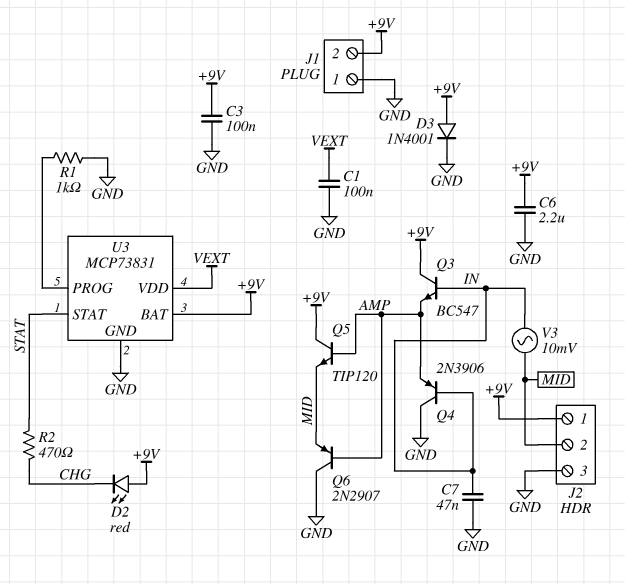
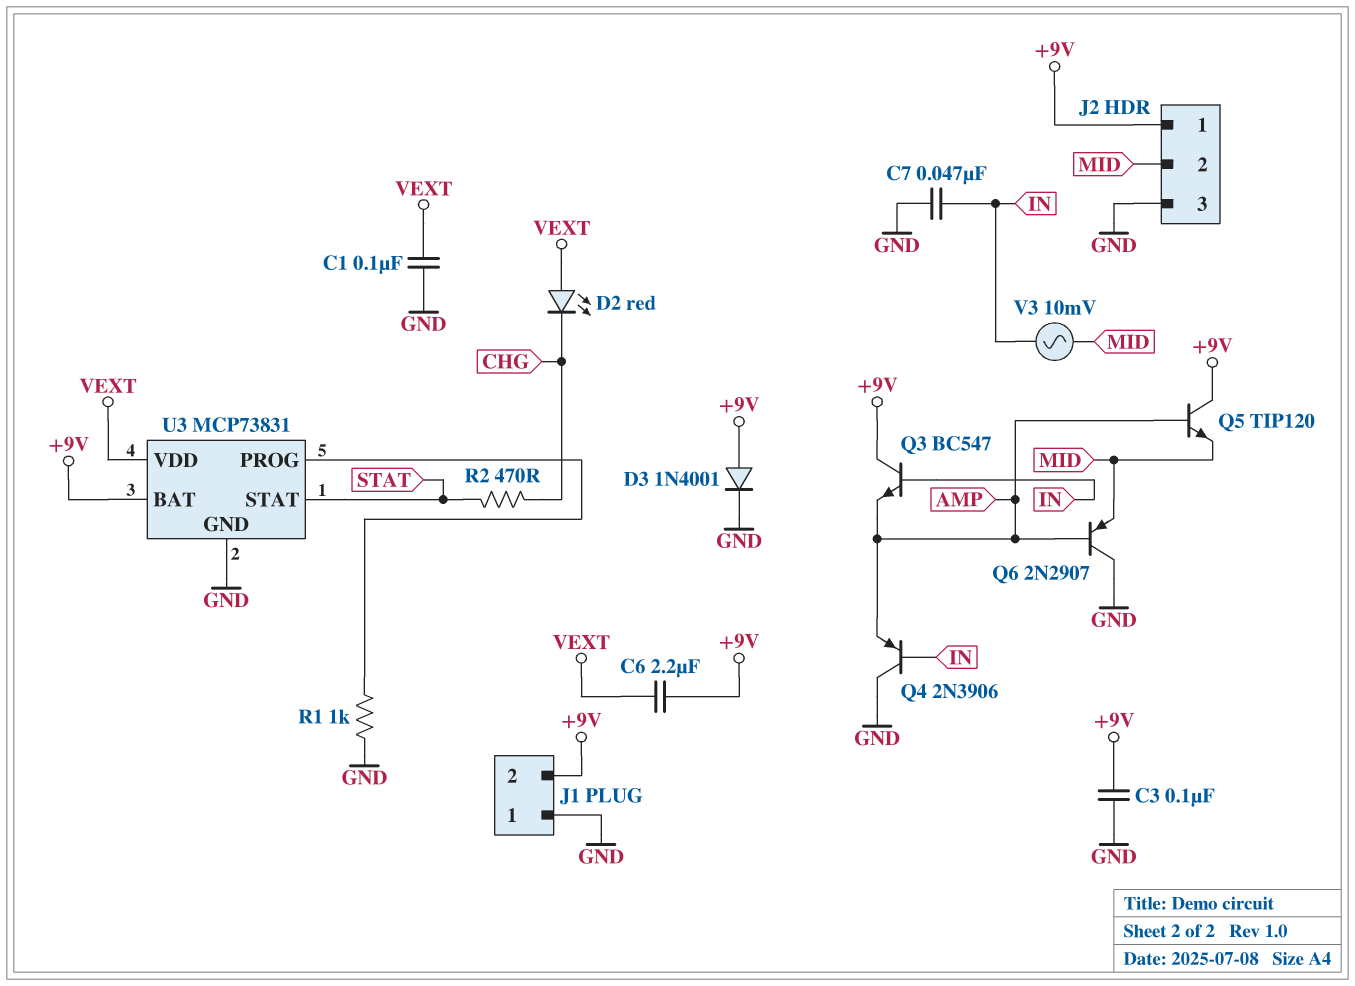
C6: 2.2uF (+9V, GND) -> 2.2uF (+9V, VEXT)
D2: LED red (A +9V, K CHG) -> LED red (A VEXT, K CHG)

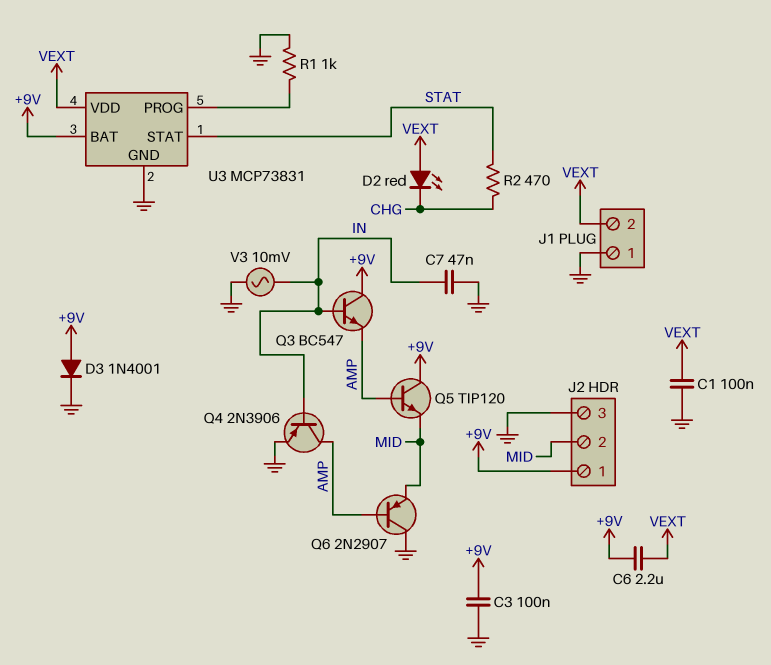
J1 pin 2: +9V -> VEXT
Q4: PNP 2N3906 (B IN, C GND, E AMP) -> PNP 2N3906 (B IN, C AMP, E GND)
V3: AC 10mV (IN, MID) -> AC 10mV (GND, IN)

